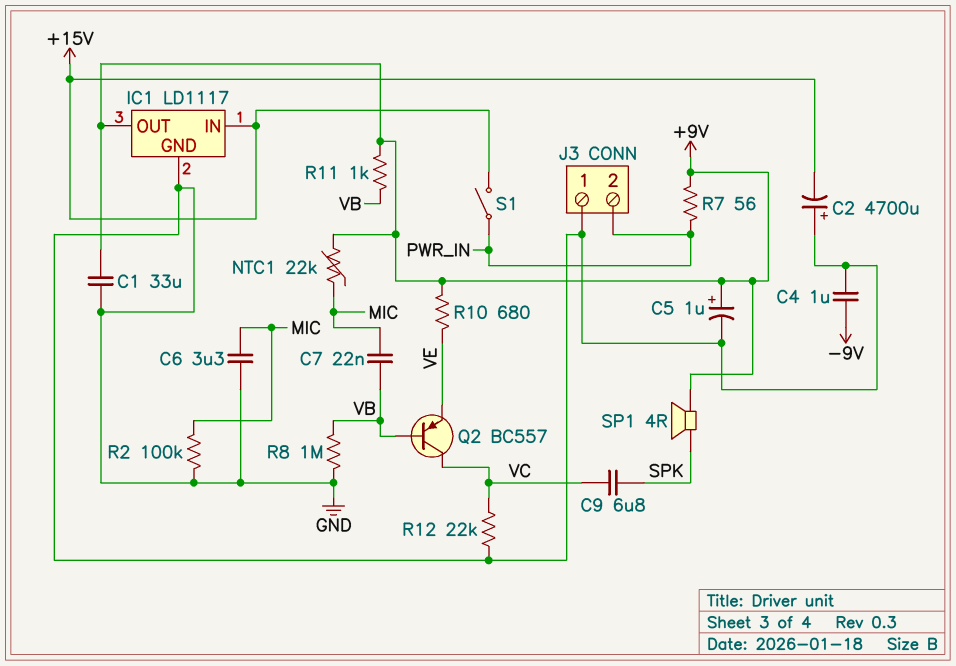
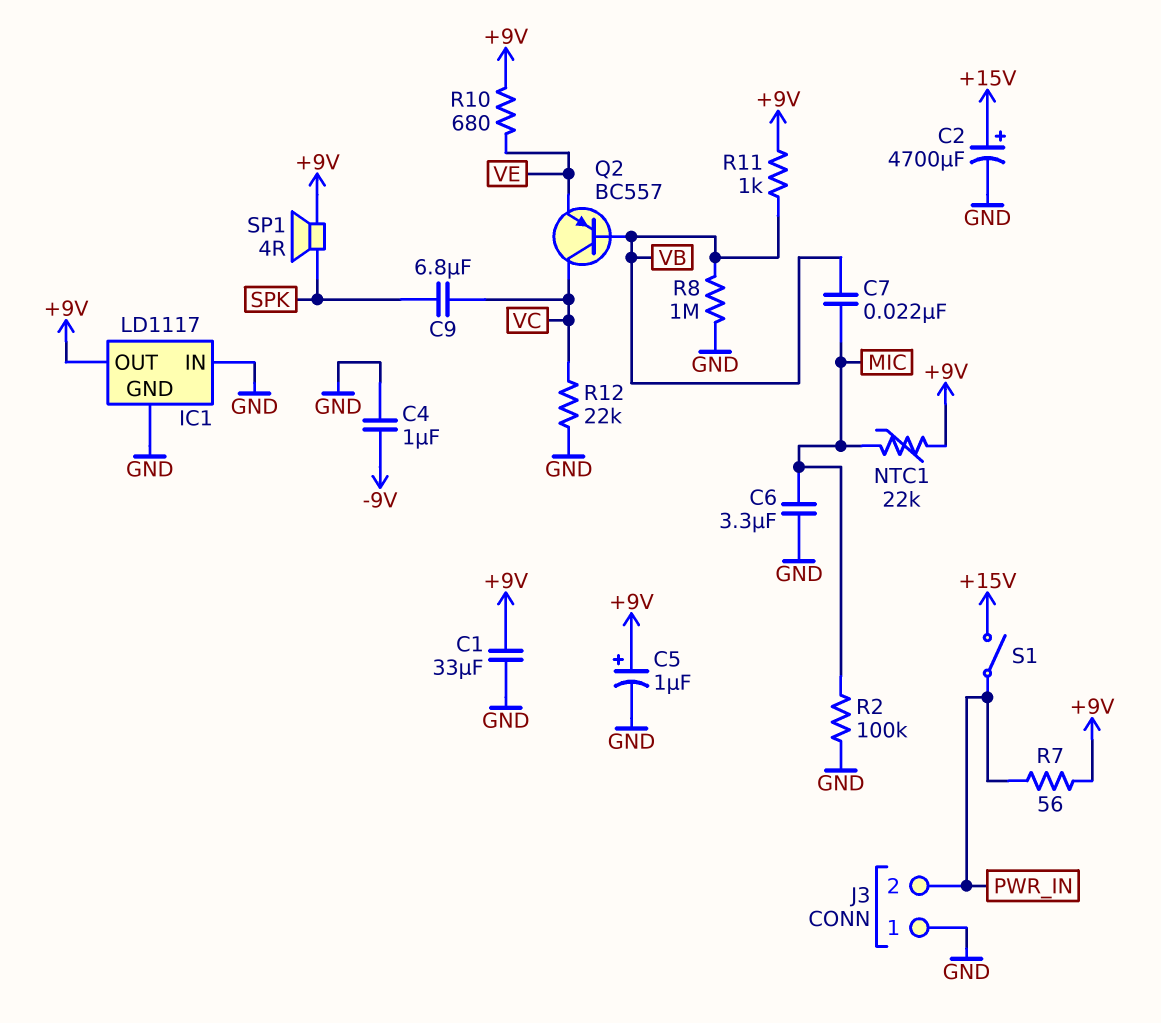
C2: 4700uF (plus GND, minus +15V) -> 4700uF (plus +15V, minus GND)
IC1 pin IN: +15V -> GND

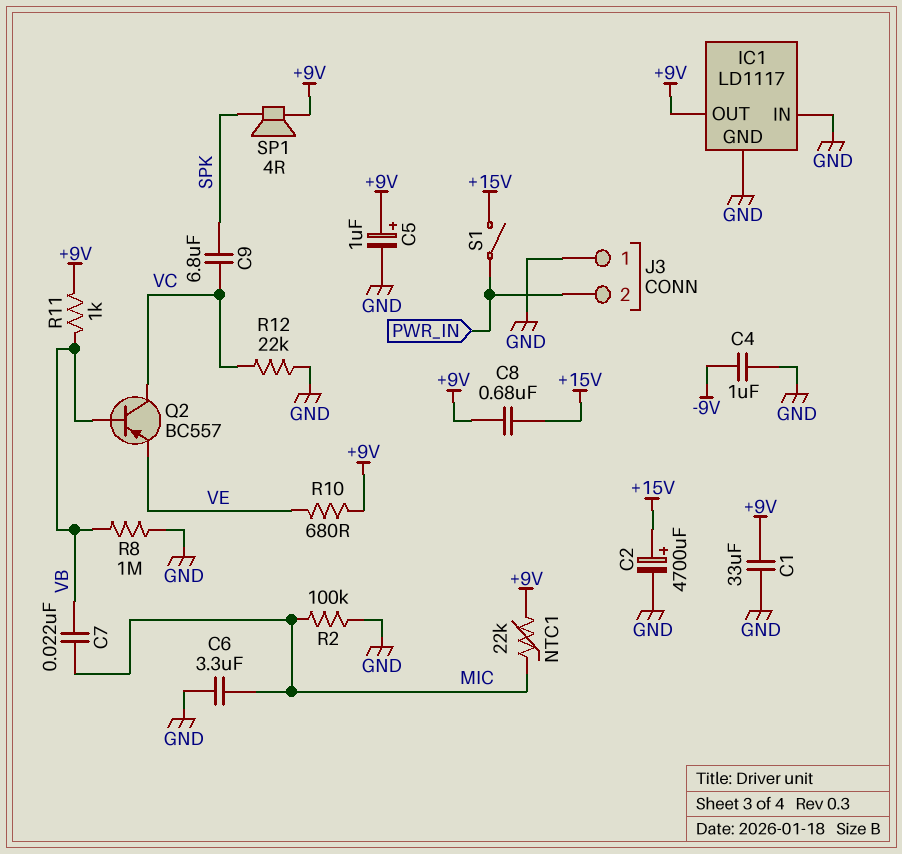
C8: none -> 680nF (+9V, +15V)
R7: 56 (+9V, PWR_IN) -> none

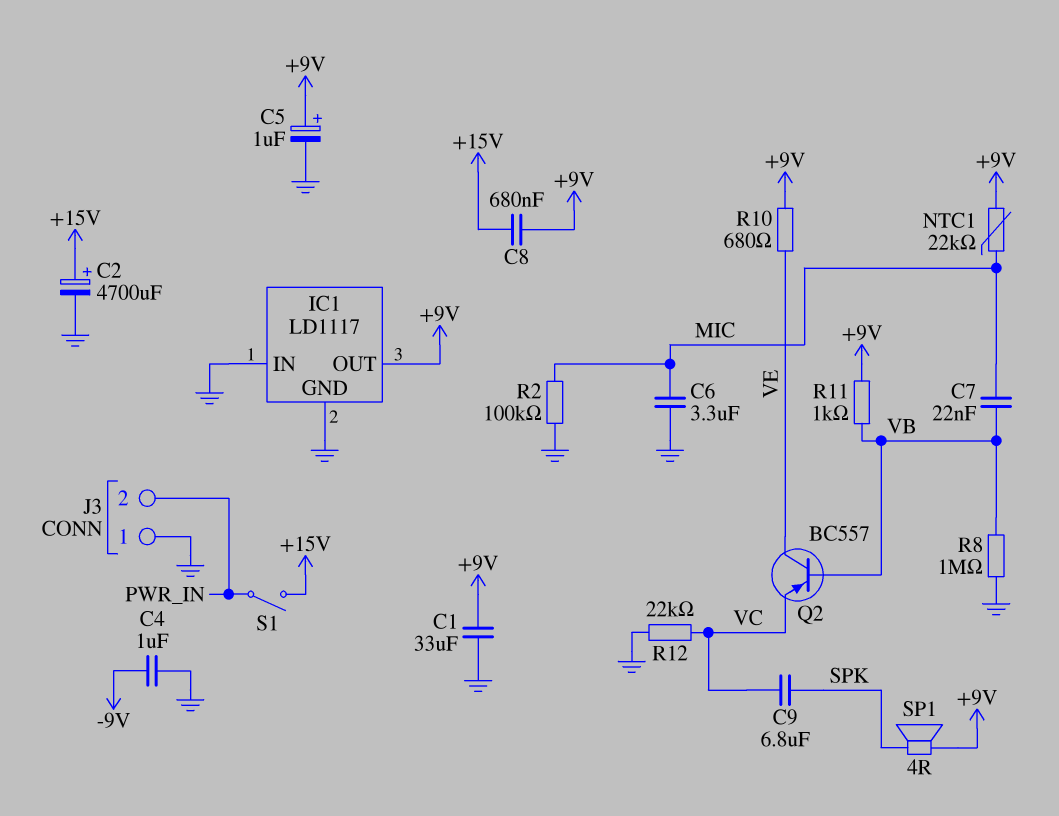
Q2: PNP BC557 (B VB, C VC, E VE) -> PNP BC557 (B VB, C VE, E VC)

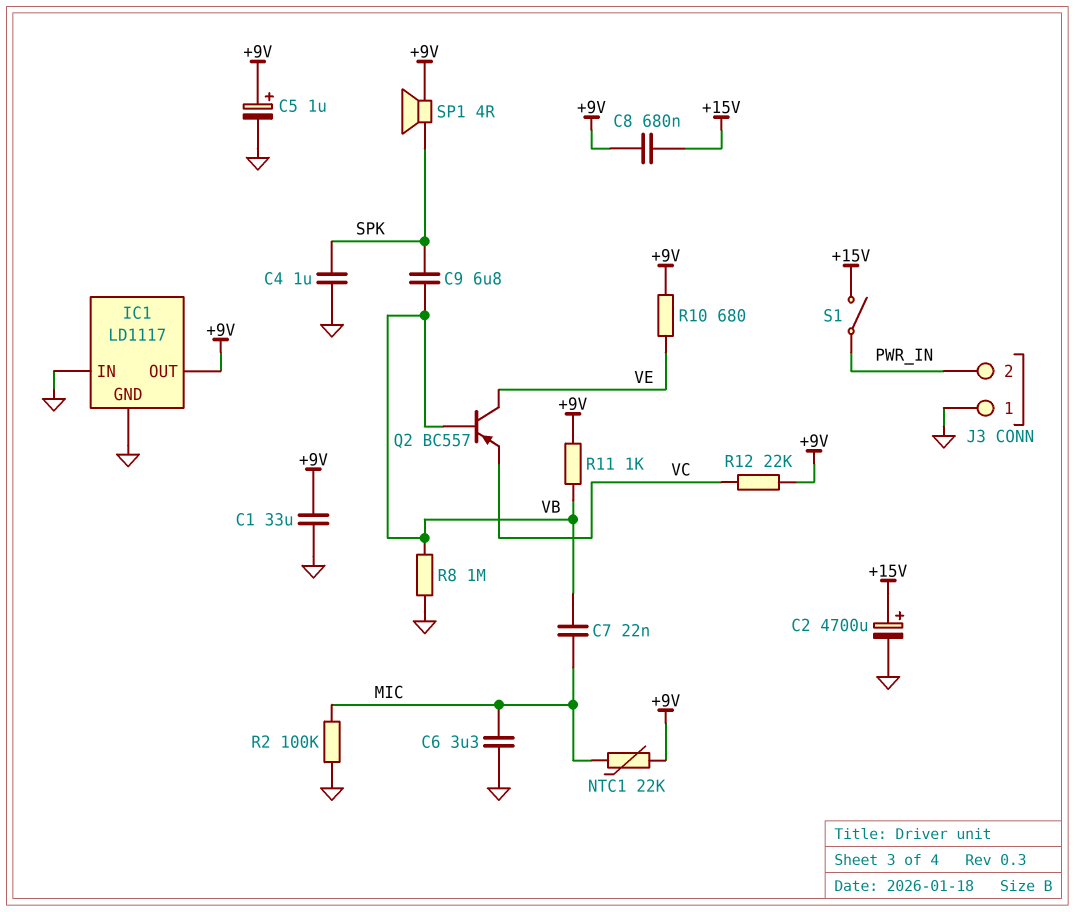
C4: 1uF (-9V, GND) -> 1uF (GND, SPK)
C9: 6.8uF (SPK, VC) -> 6.8uF (SPK, VB)
R12: 22k (GND, VC) -> 22k (+9V, VC)

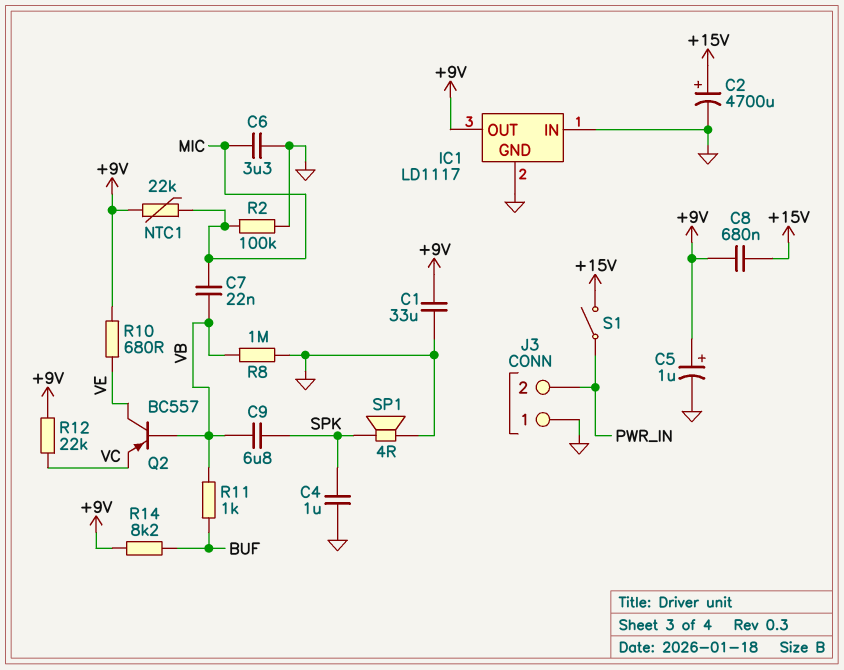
R11: 1k (+9V, VB) -> 1k (BUF, VB)
R14: none -> 8.2k (+9V, BUF)
SP1: speaker 4R (+9V, SPK) -> speaker 4R (GND, SPK)

